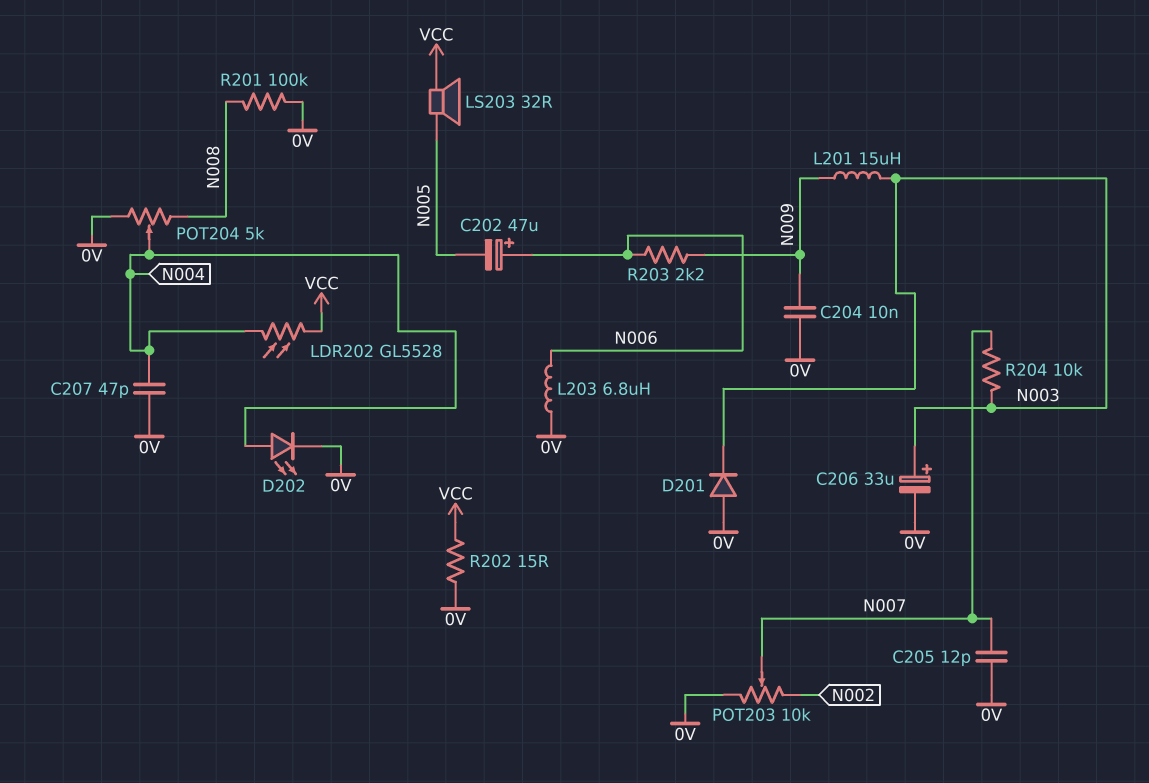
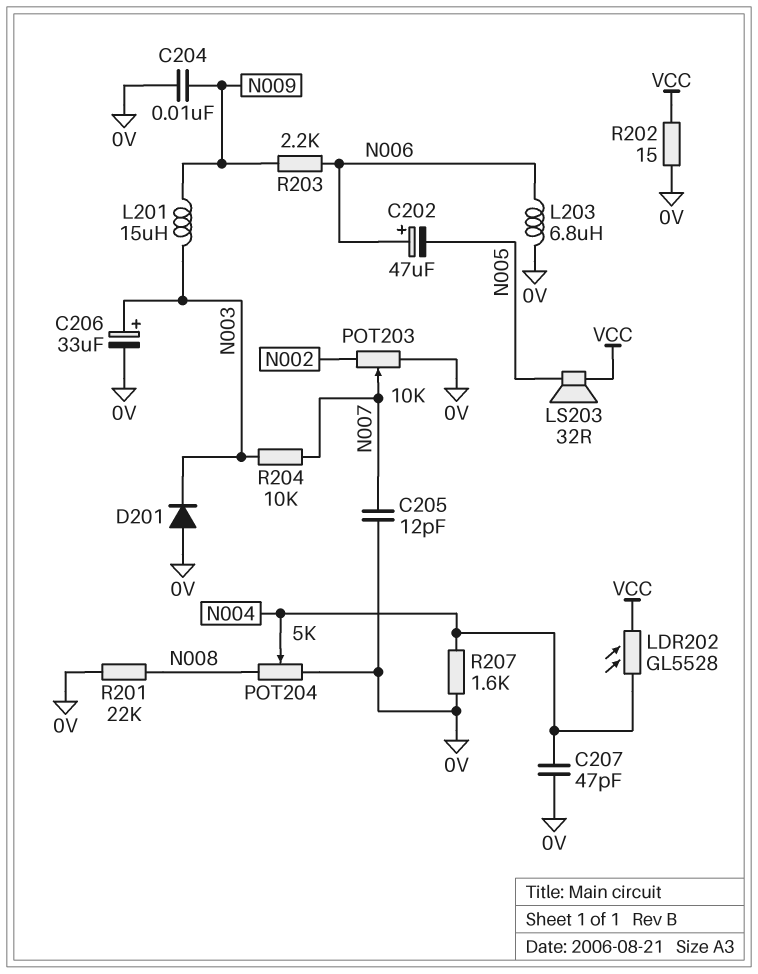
D202: LED (A N004, K 0V) -> none
R201: 100k (0V, N008) -> 22k (0V, N008)
R207: none -> 1.6k (0V, N004)

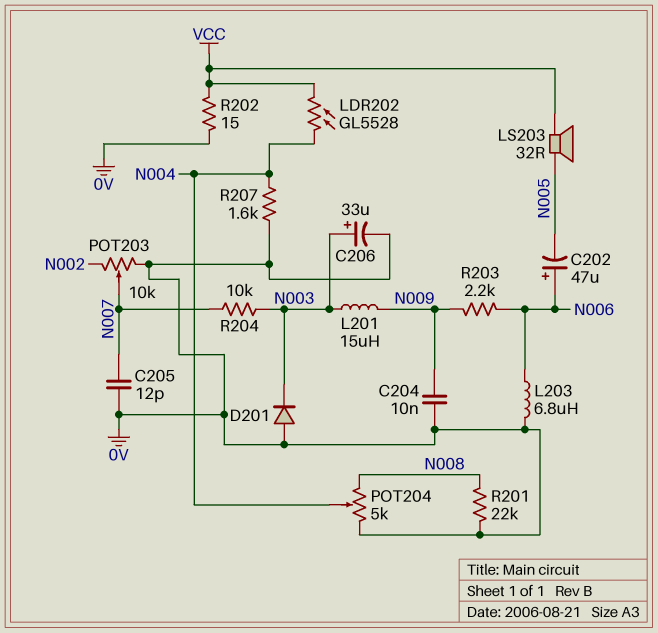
C207: 47pF (0V, N004) -> none

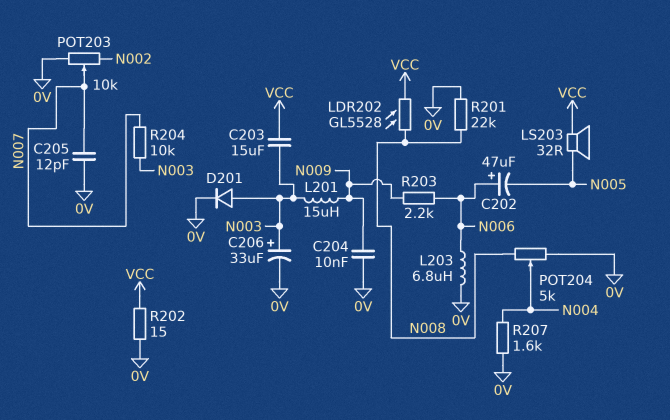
C203: none -> 15uF (N003, VCC)
D201: diode (A 0V, K N003) -> diode (A N003, K 0V)
LDR202: GL5528 (N004, VCC) -> GL5528 (N008, VCC)

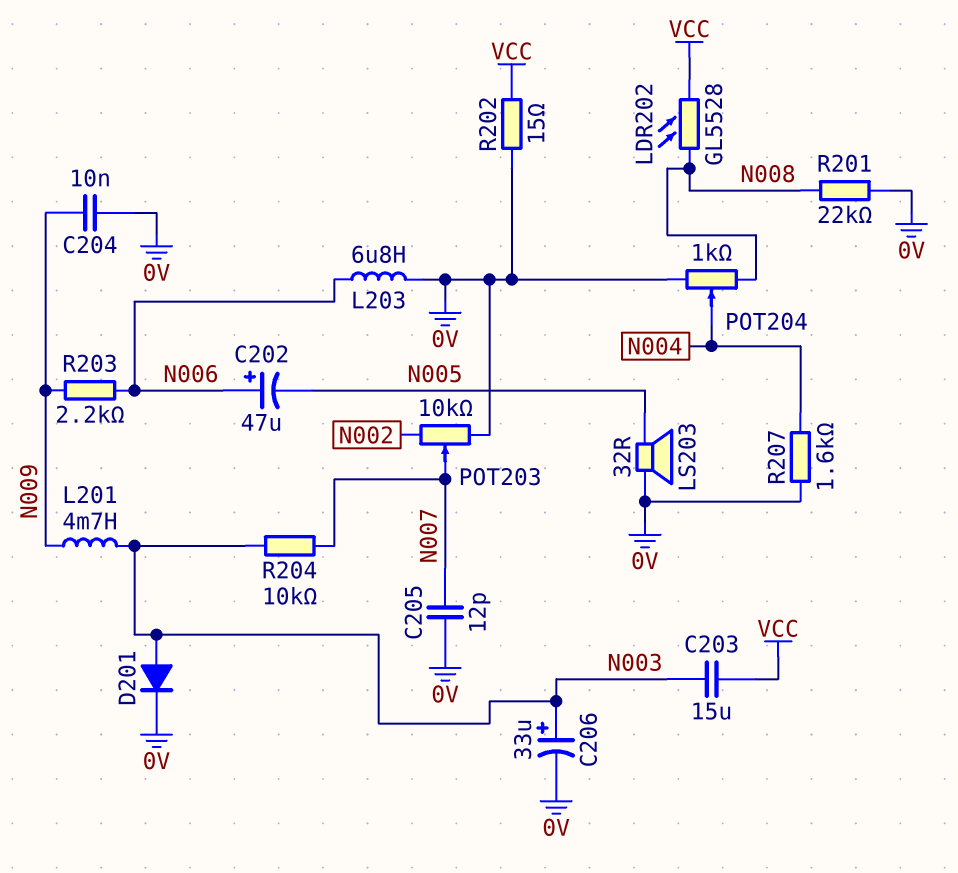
L201: 15uH (N003, N009) -> 4.7mH (N003, N009)
LS203: speaker 32R (N005, VCC) -> speaker 32R (0V, N005)
POT204: 5k (0V, N008, wiper N004) -> 1k (0V, N008, wiper N004)

